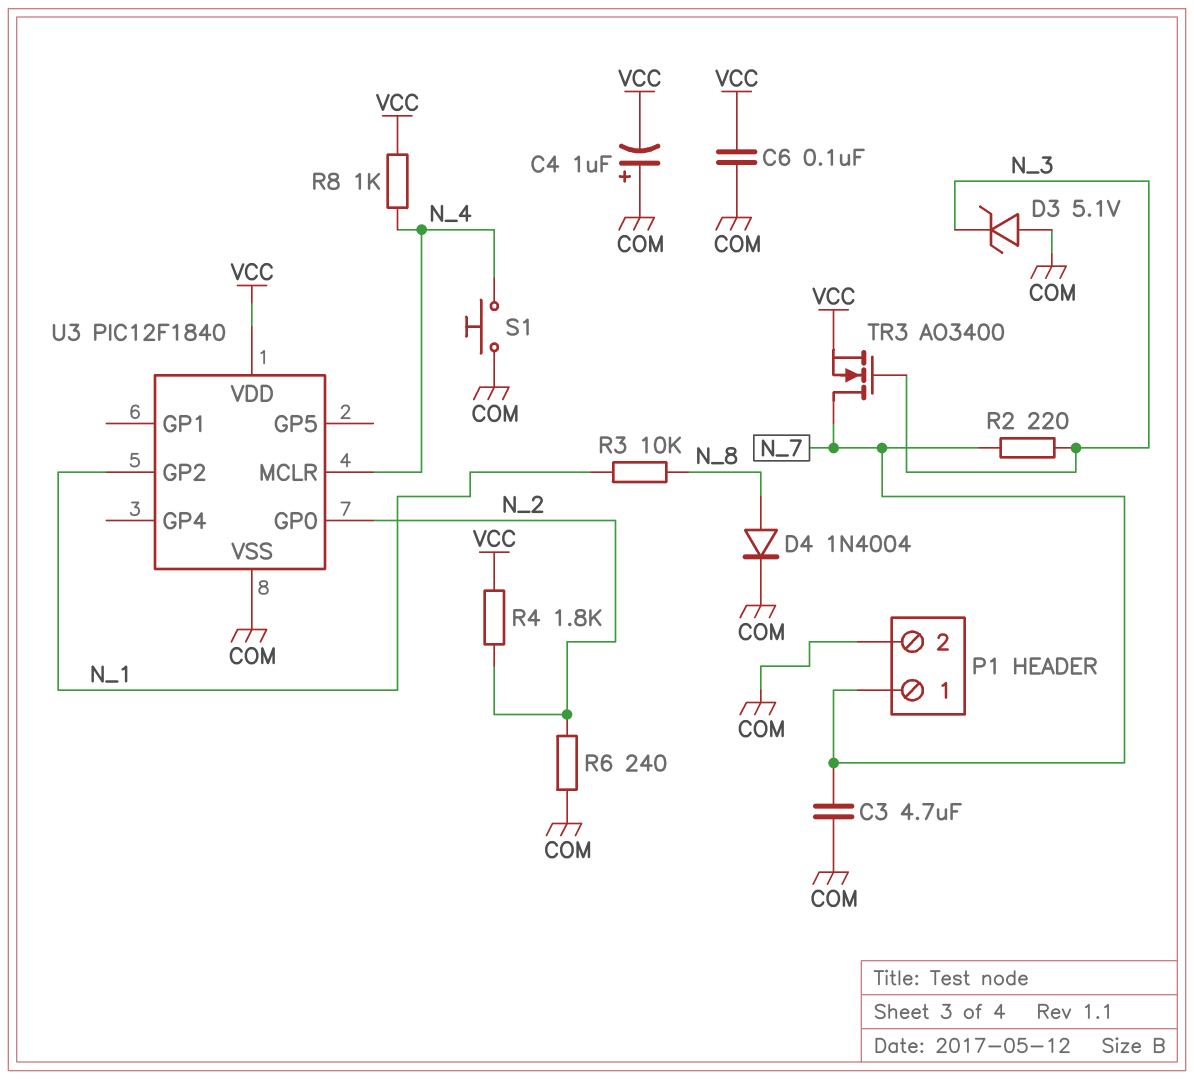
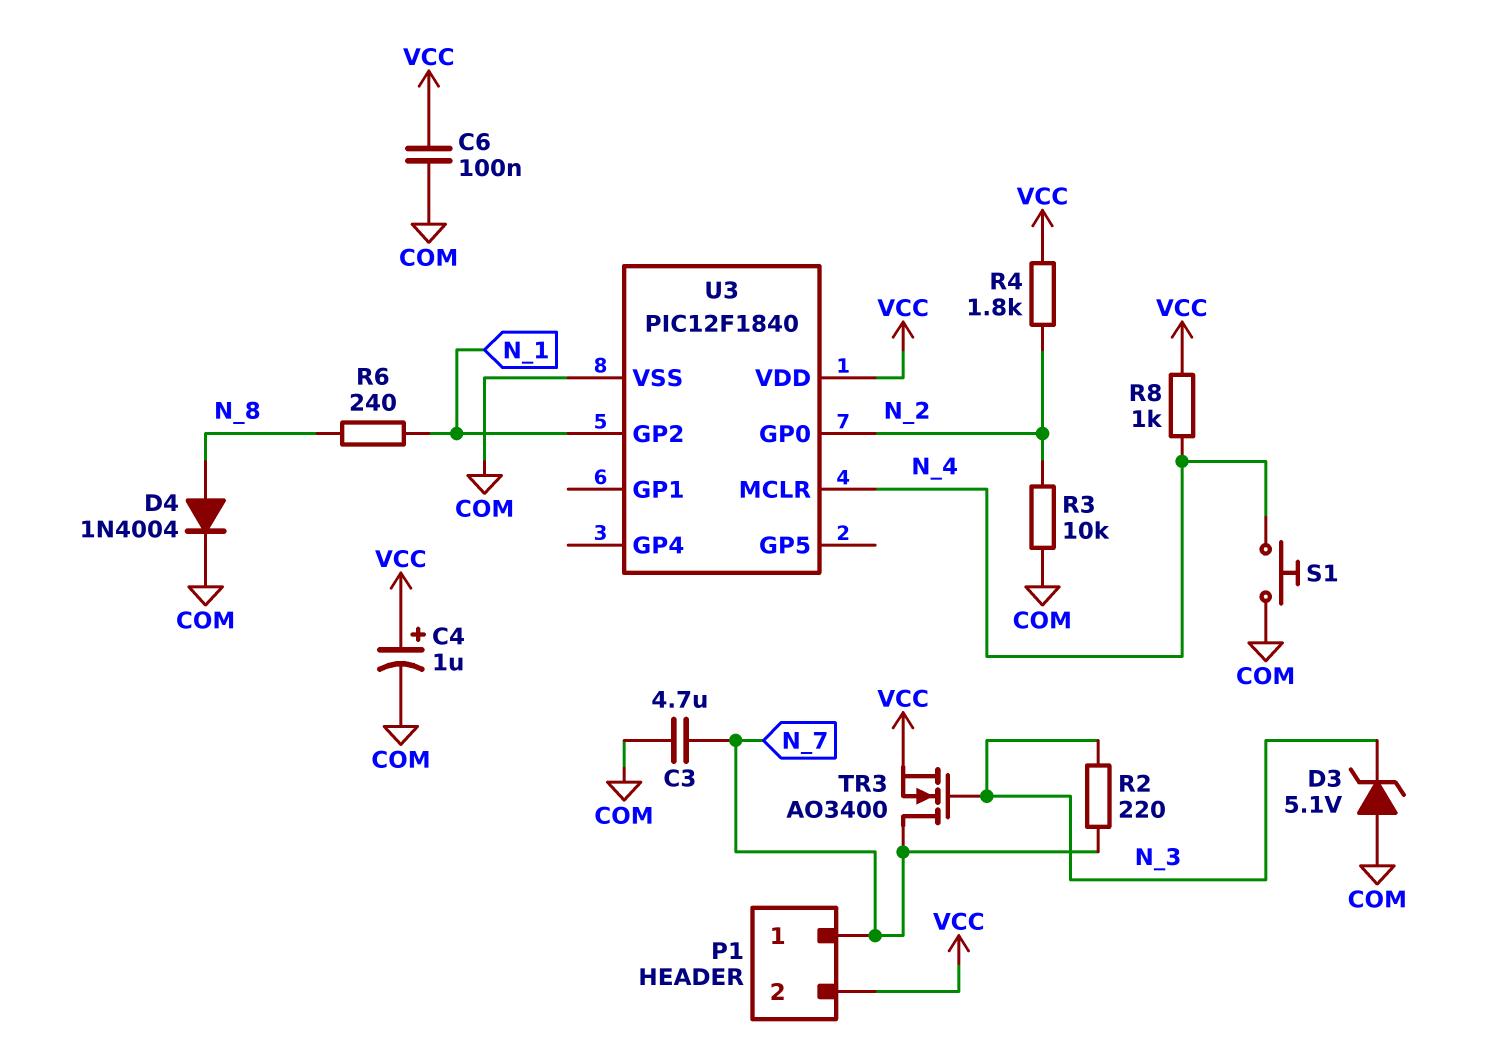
C4: 1uF (plus COM, minus VCC) -> 1uF (plus VCC, minus COM)
P1 pin 2: COM -> VCC
R3: 10k (N_1, N_8) -> 10k (COM, N_2)
R6: 240 (COM, N_2) -> 240 (N_1, N_8)

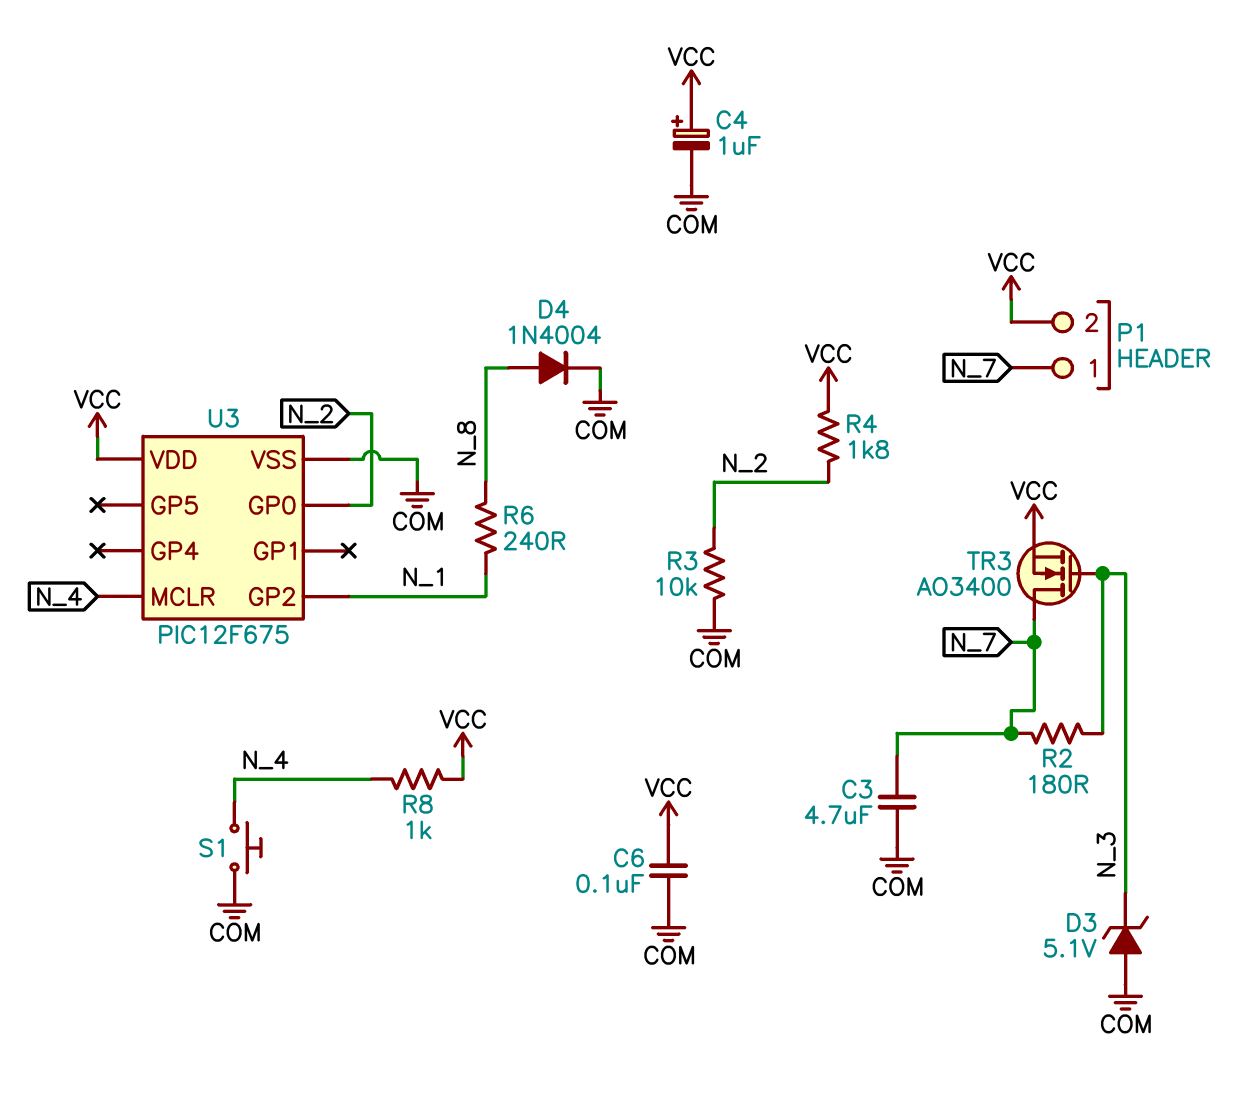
R2: 220 (N_3, N_7) -> 180 (N_3, N_7)
U3: PIC12F1840 -> PIC12F675

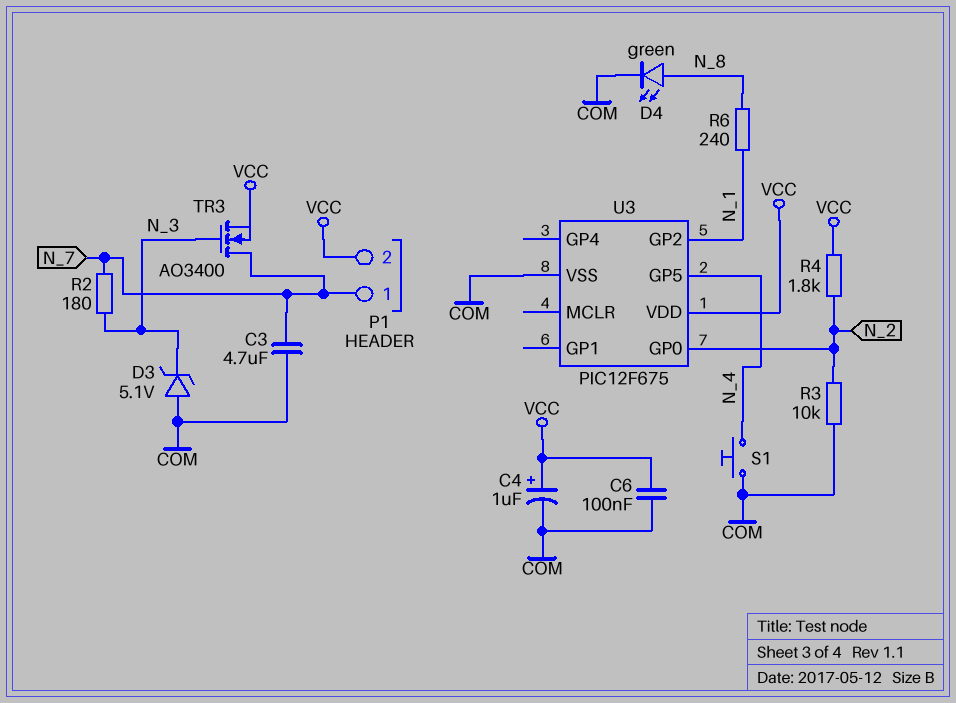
D4: diode 1N4004 (A N_8, K COM) -> LED green (A N_8, K COM)
R8: 1k (N_4, VCC) -> none
U3 pin GP5: none -> N_4
U3 pin MCLR: N_4 -> none

